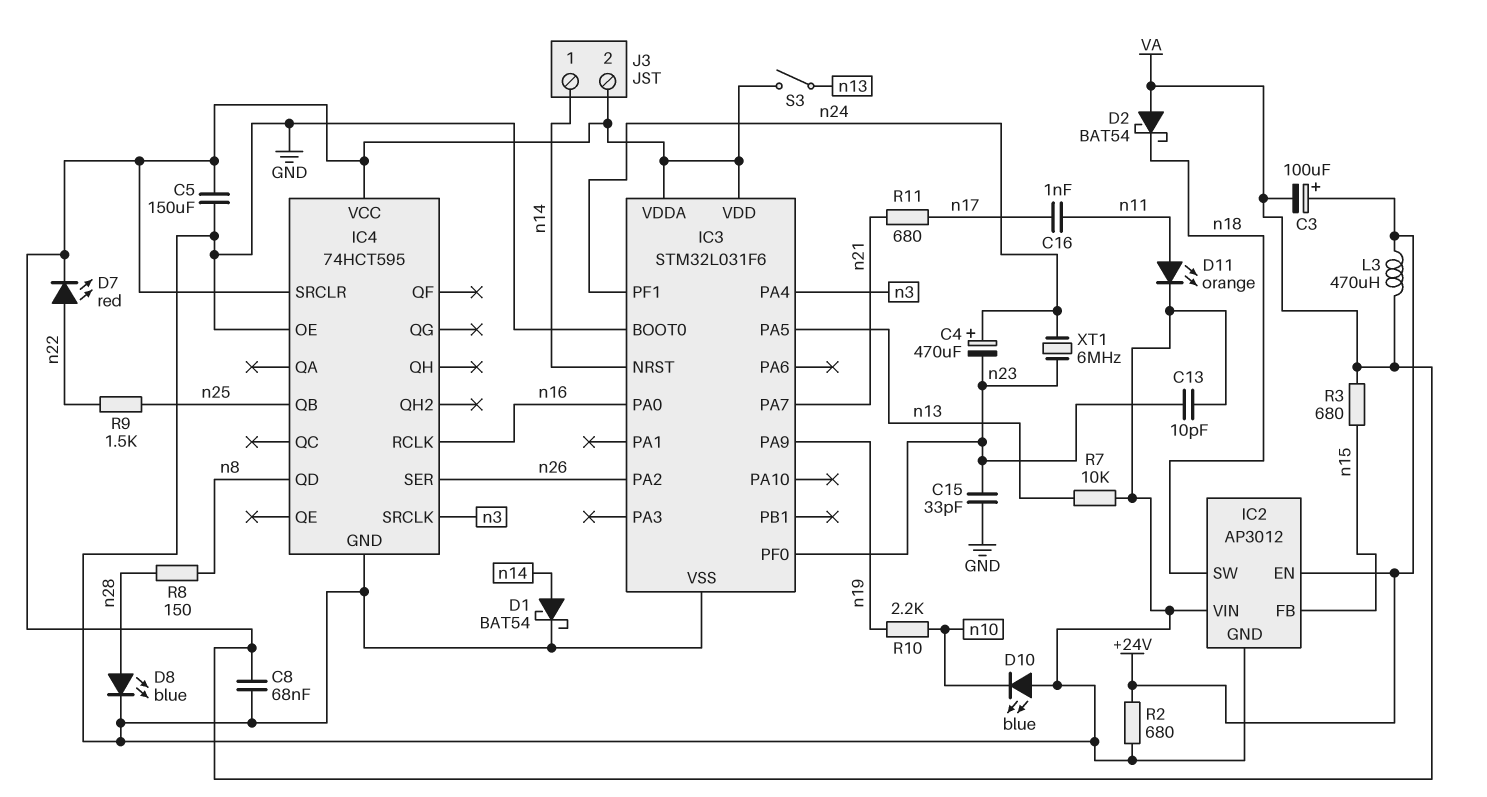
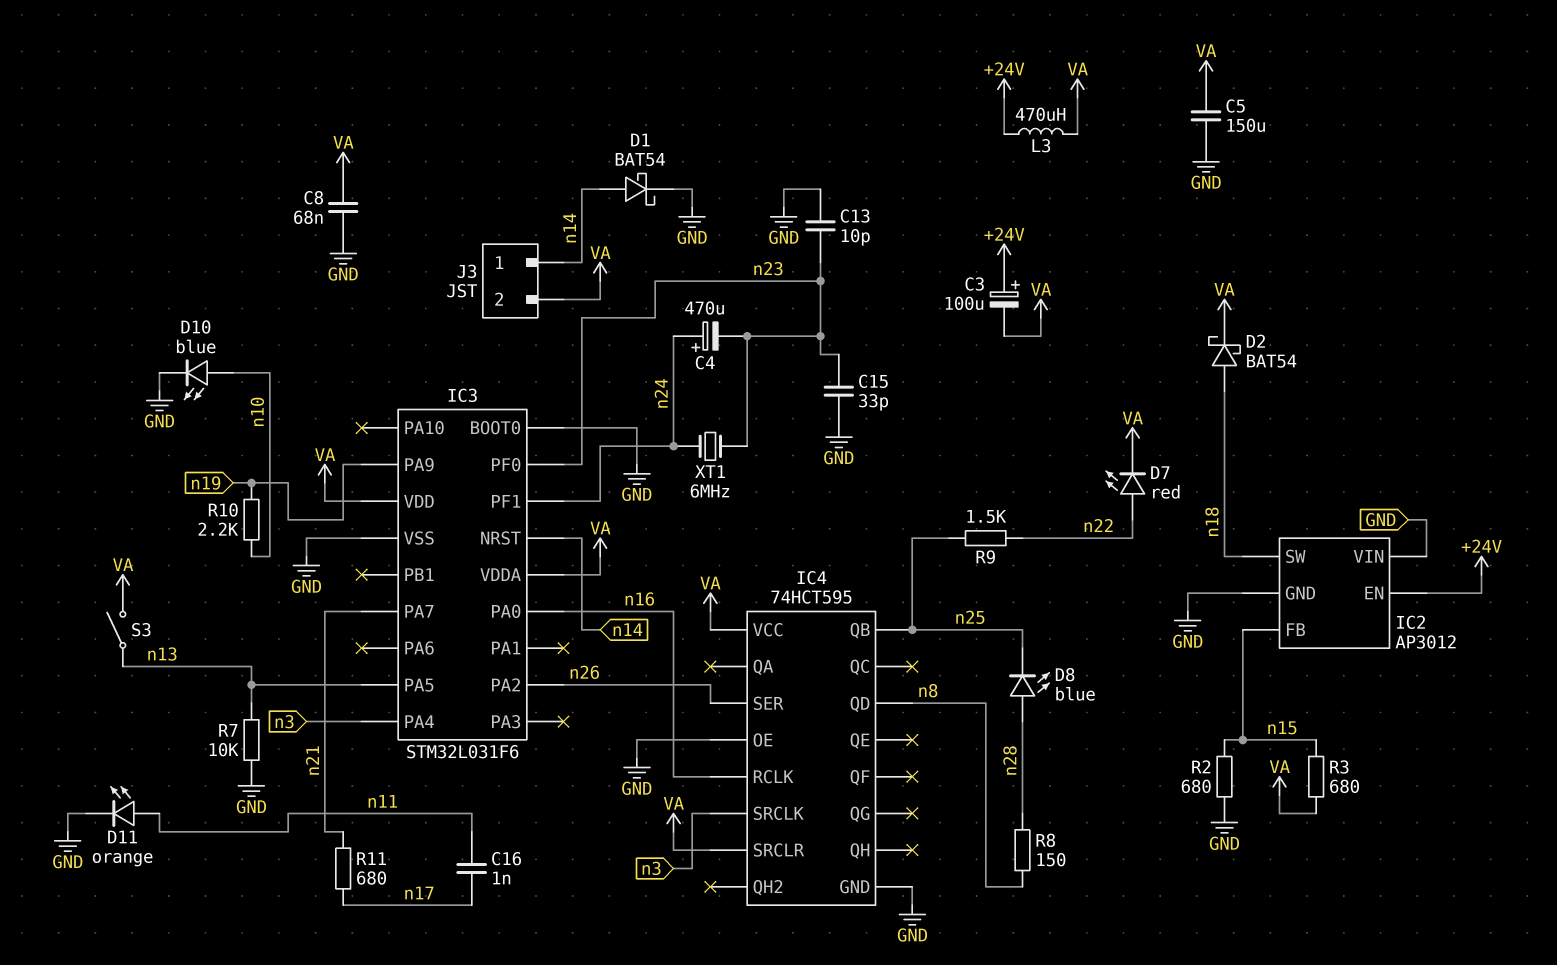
D2: schottky BAT54 (A VA, K n18) -> schottky BAT54 (A n18, K VA)
D8: LED blue (A n28, K GND) -> LED blue (A n28, K n25)
D10: LED blue (A GND, K n10) -> LED blue (A n10, K GND)
R2: 680 (+24V, GND) -> 680 (GND, n15)

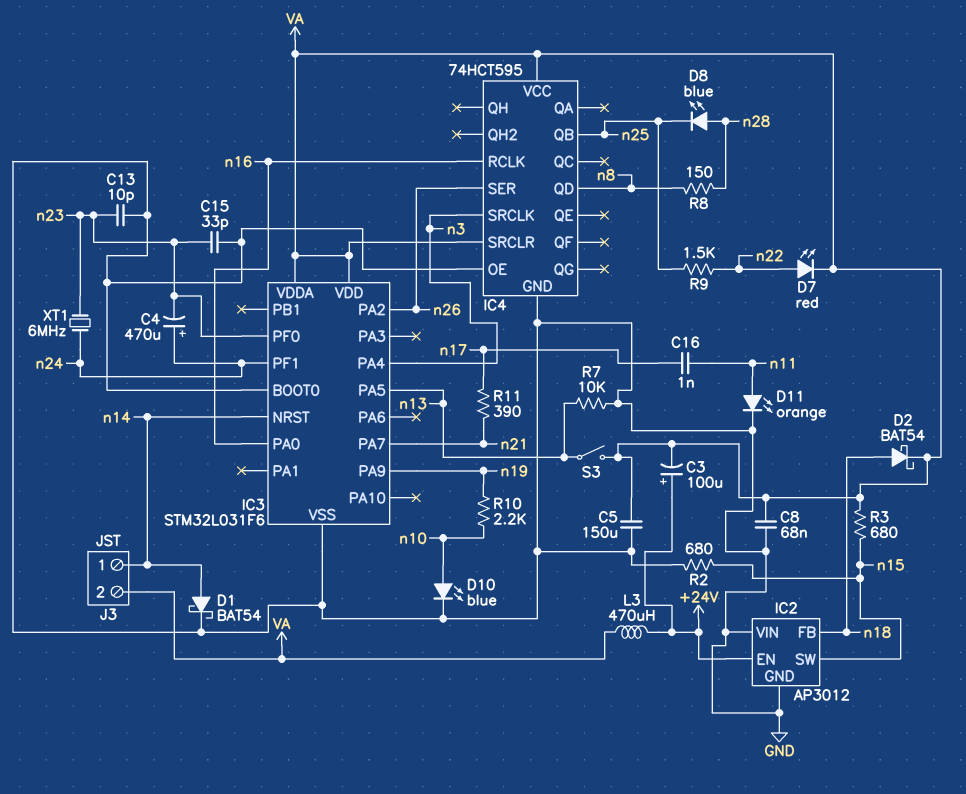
IC2 pin FB: n15 -> n18
IC2 pin SW: n18 -> n15
R11: 680 (n17, n21) -> 390 (n17, n21)

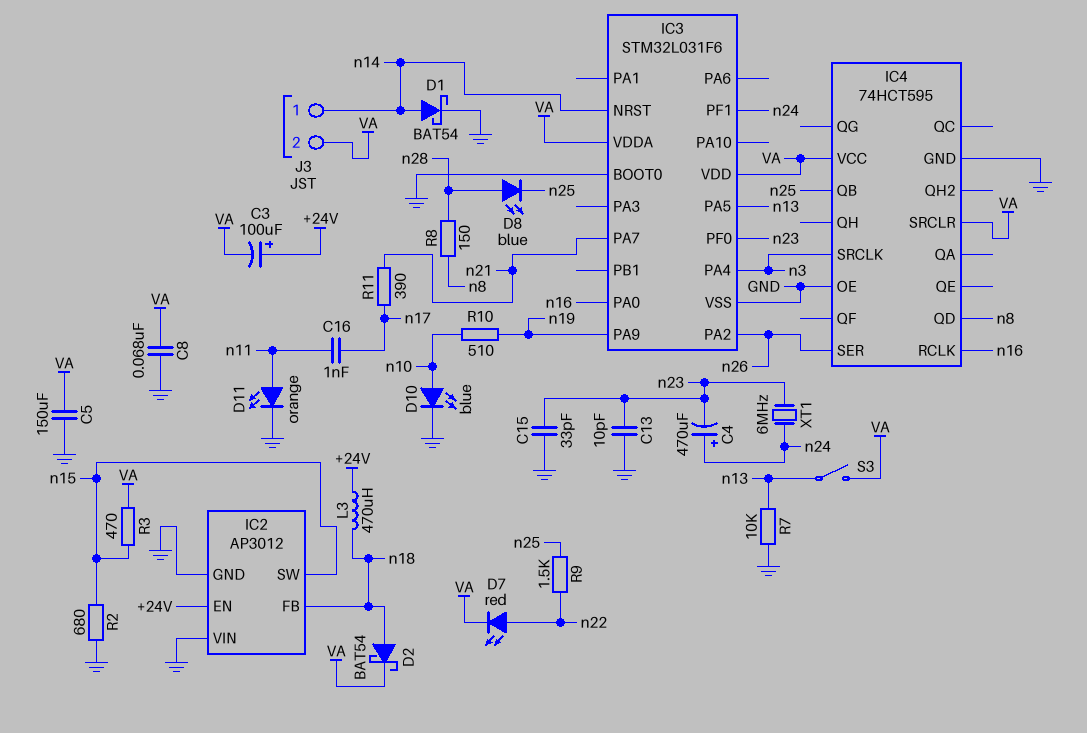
L3: 470uH (+24V, VA) -> 470uH (+24V, n18)
R3: 680 (VA, n15) -> 470 (VA, n15)
R10: 2.2k (n10, n19) -> 510 (n10, n19)

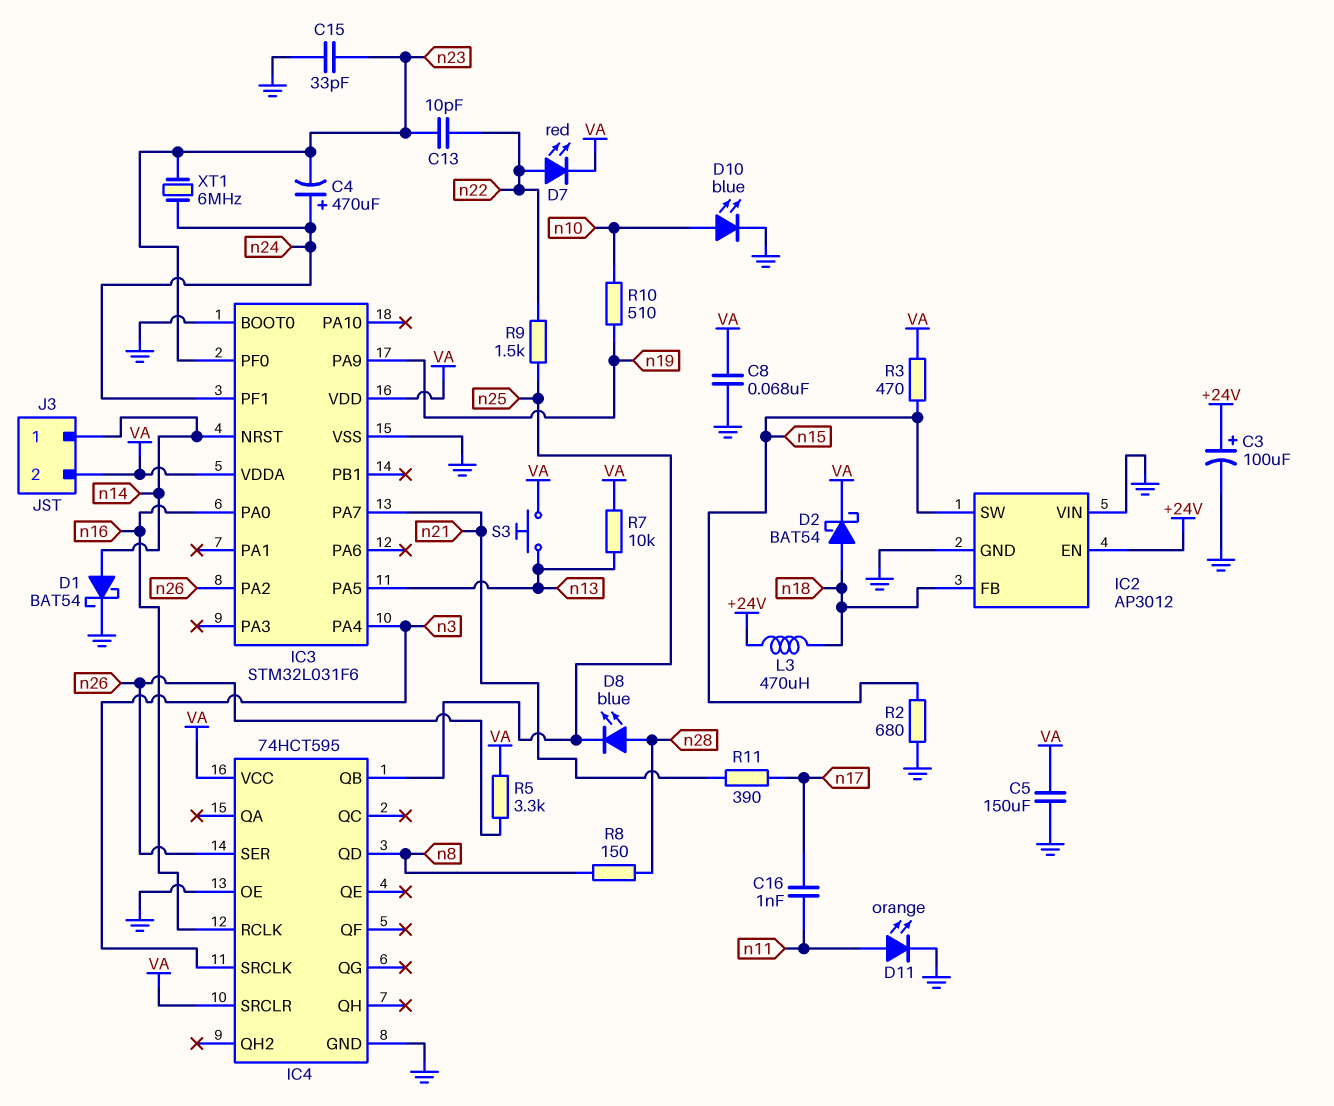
C3: 100uF (plus +24V, minus VA) -> 100uF (plus +24V, minus GND)
C13: 10pF (GND, n23) -> 10pF (n22, n23)
R5: none -> 3.3k (VA, n26)
R7: 10k (GND, n13) -> 10k (VA, n13)
S3: switch (VA, n13) -> button (VA, n13)

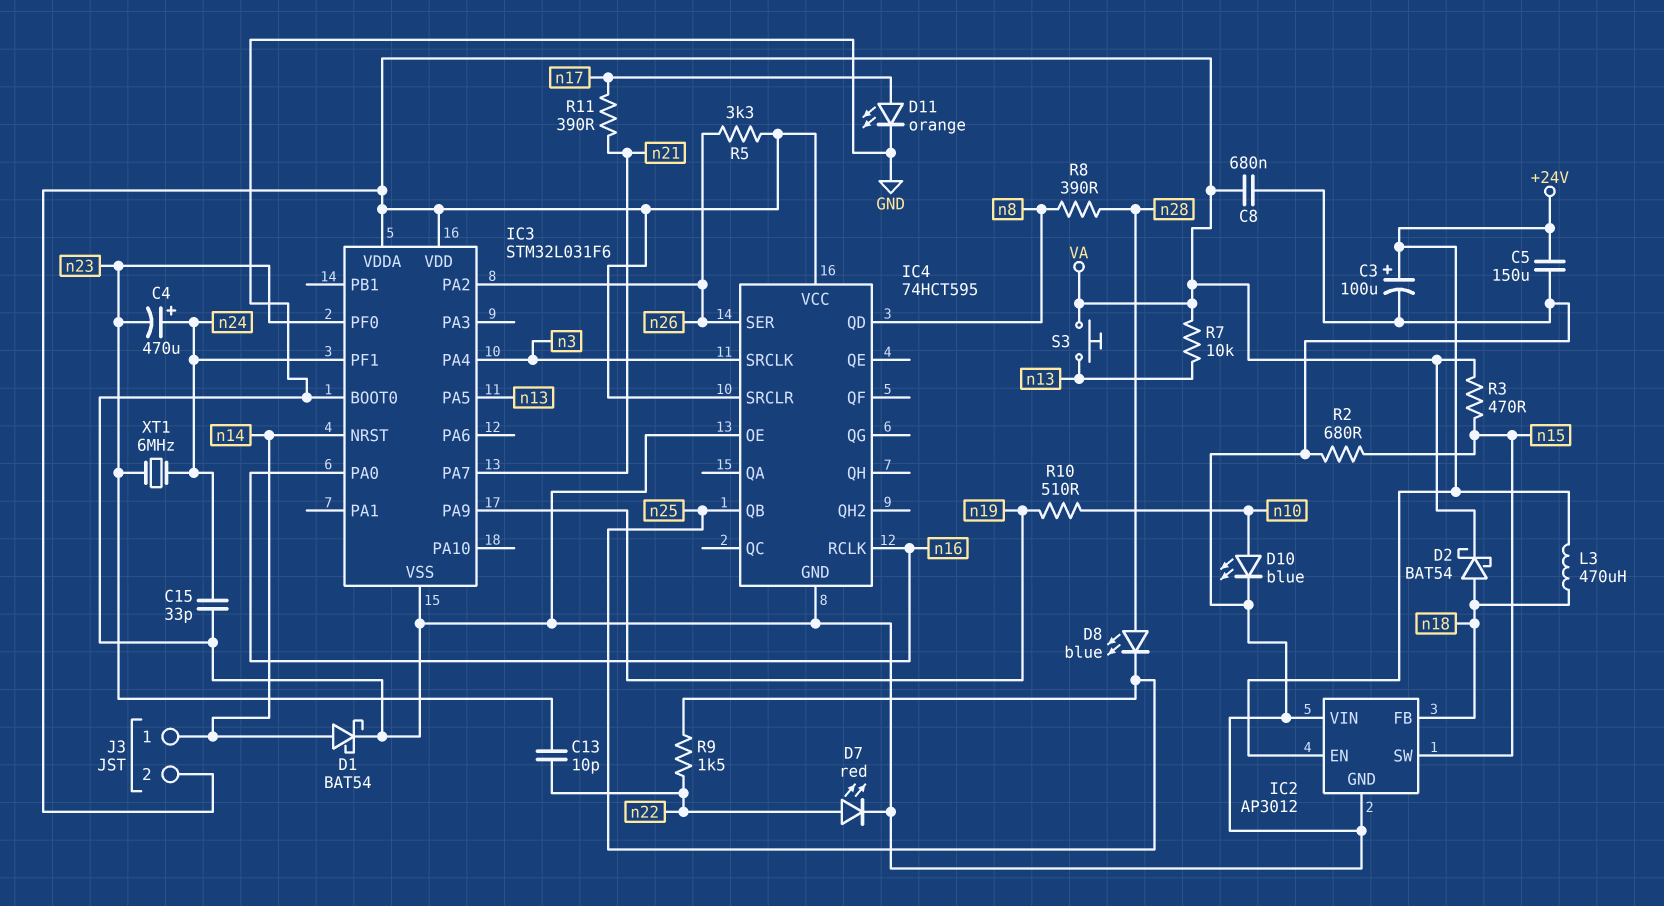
C5: 150uF (GND, VA) -> 150uF (+24V, GND)
C8: 68nF (GND, VA) -> 680nF (GND, VA)
C15: 33pF (GND, n23) -> 33pF (GND, n24)
C16: 1nF (n11, n17) -> none
D7: LED red (A n22, K VA) -> LED red (A n22, K GND)
D11: LED orange (A n11, K GND) -> LED orange (A n17, K GND)
R8: 150 (n8, n28) -> 390 (n8, n28)

